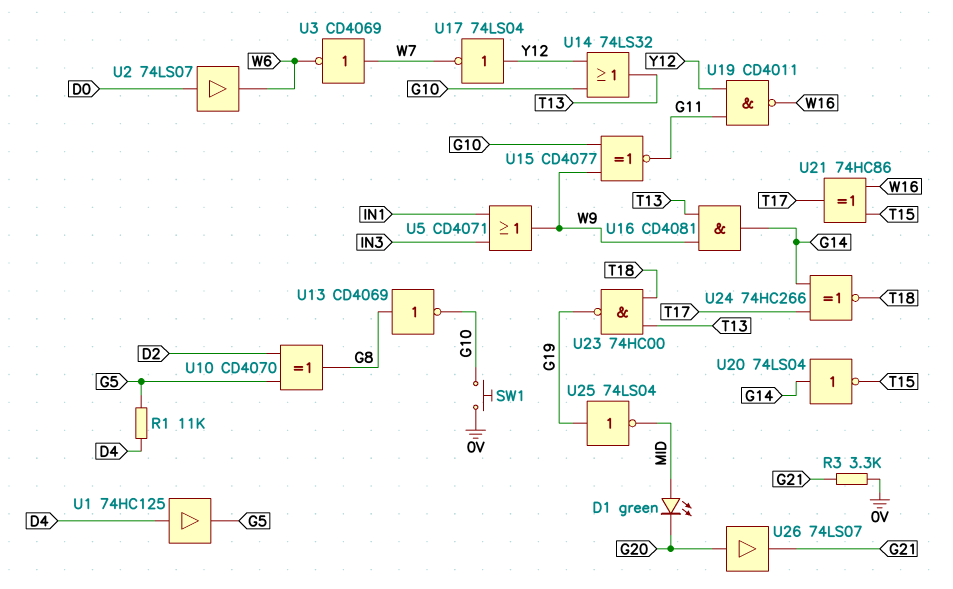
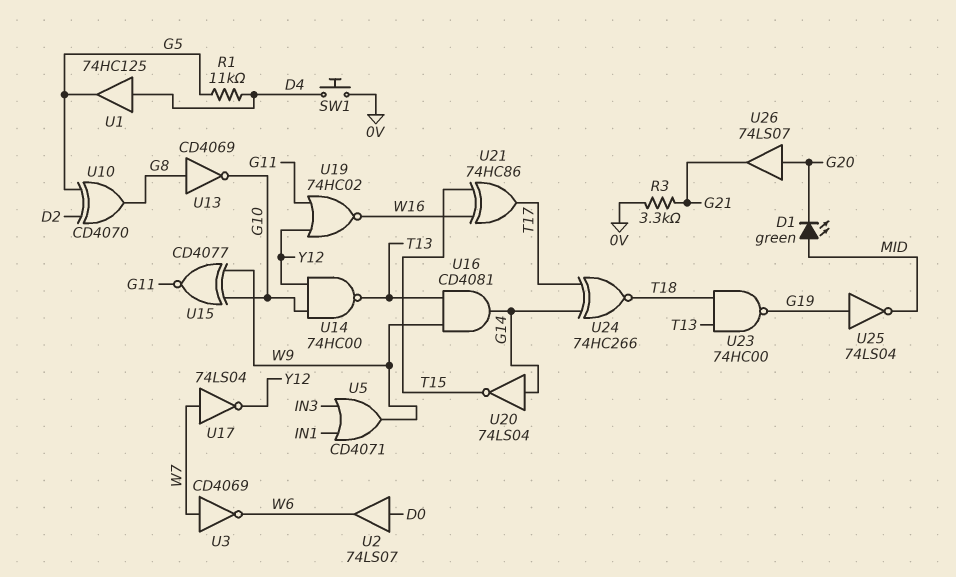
SW1: button (0V, G10) -> button (0V, D4)
U14: OR 74LS32 (in G10, in Y12, out T13) -> NAND 74HC00 (in G10, in Y12, out T13)
U17: NOT 74LS04 (in Y12, out W7) -> NOT 74LS04 (in W7, out Y12)
U19: NAND CD4011 (in G11, in Y12, out W16) -> NOR 74HC02 (in G11, in Y12, out W16)

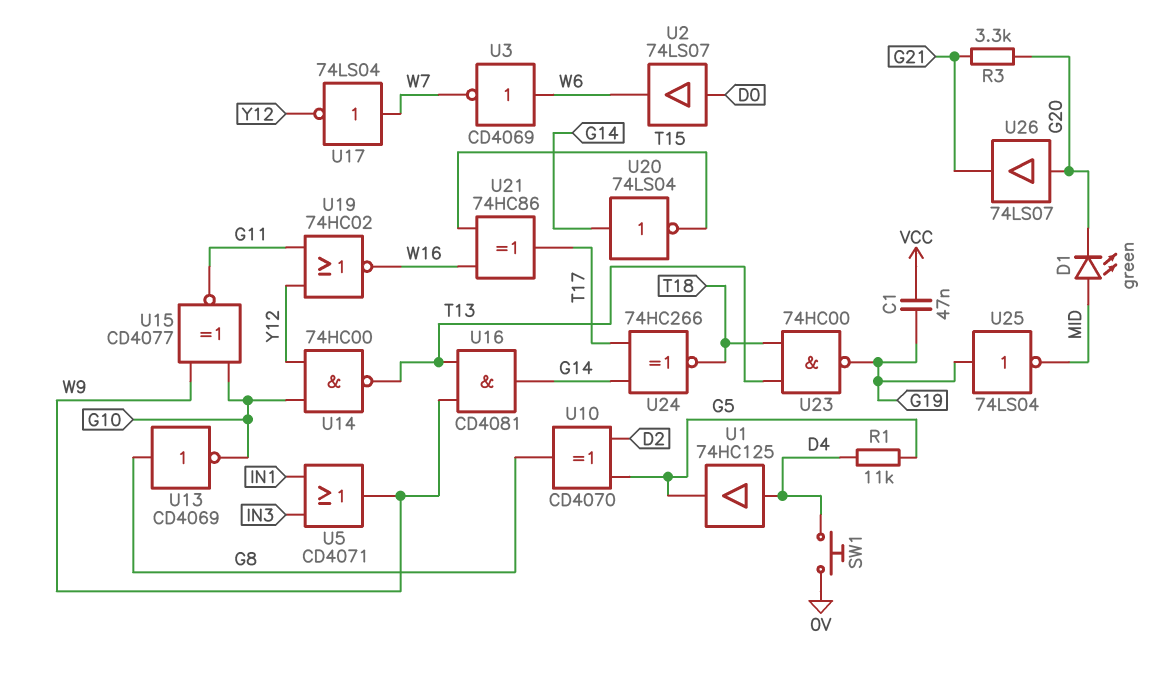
C1: none -> 47nF (G19, VCC)
R3: 3.3k (0V, G21) -> 3.3k (G20, G21)
U3: NOT CD4069 (in W7, out W6) -> NOT CD4069 (in W6, out W7)

